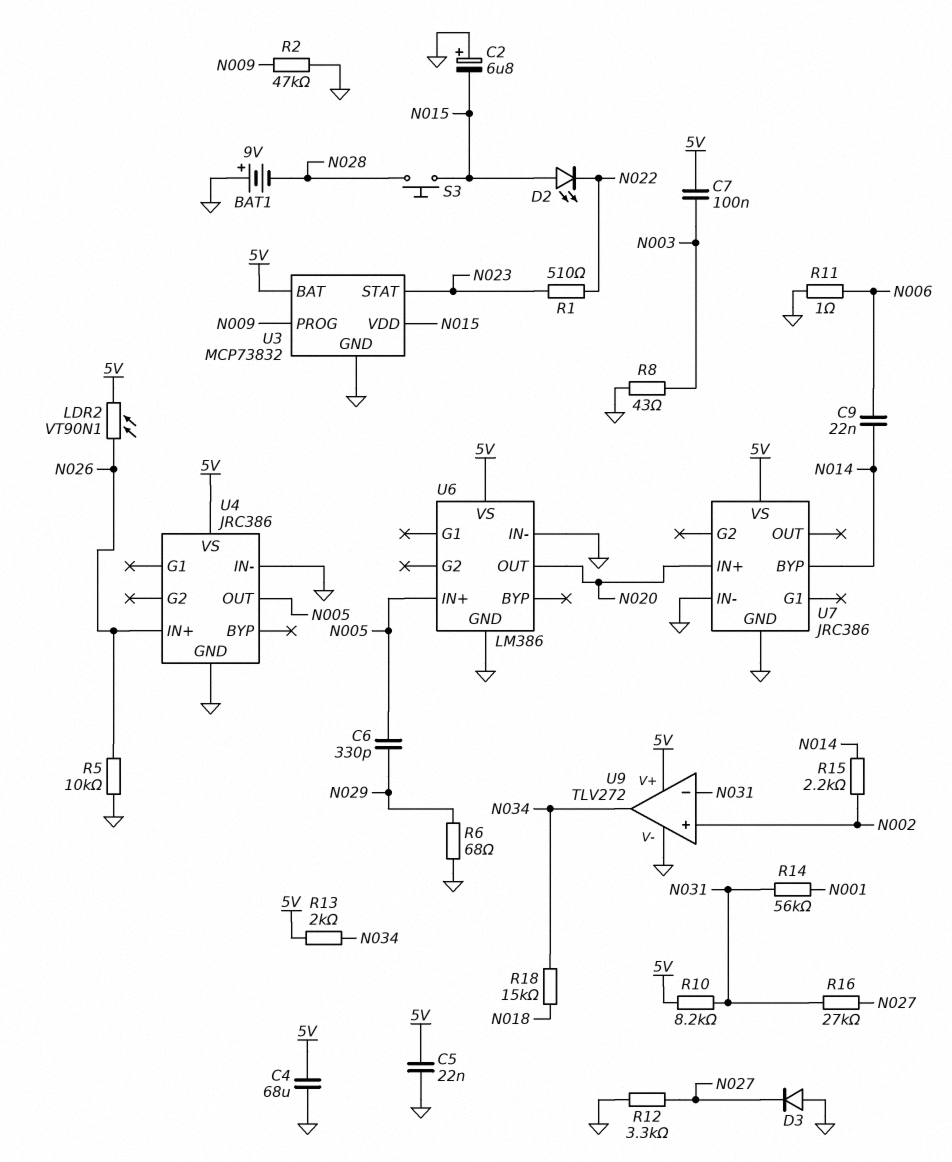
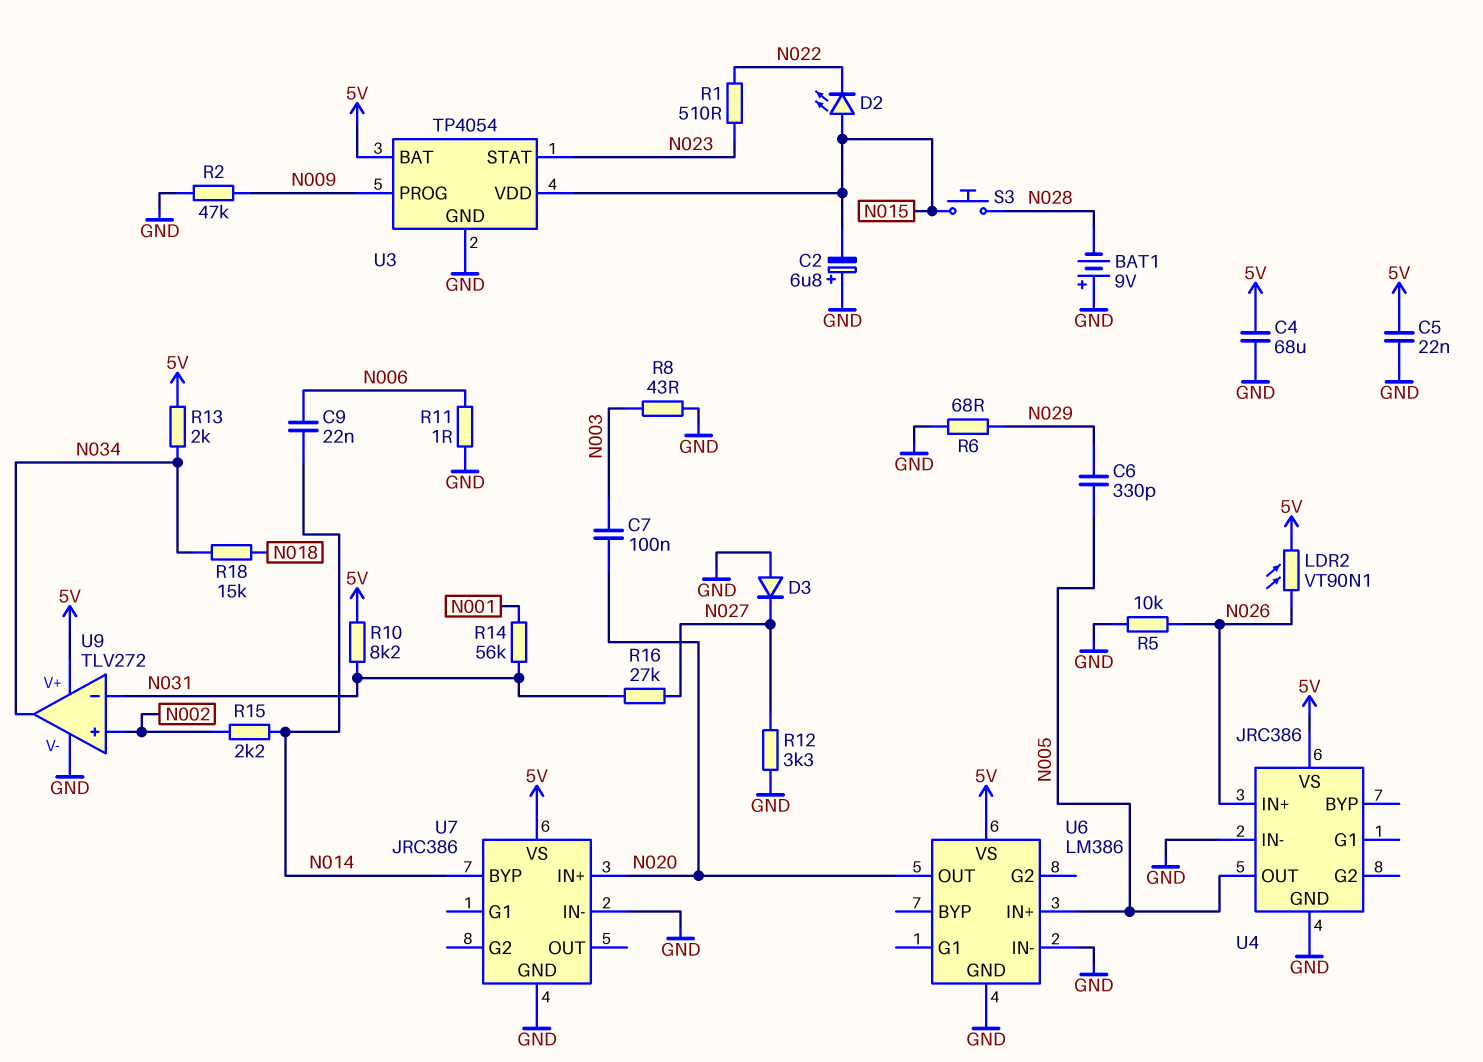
C7: 100nF (5V, N003) -> 100nF (N003, N020)
U3: MCP73832 -> TP4054

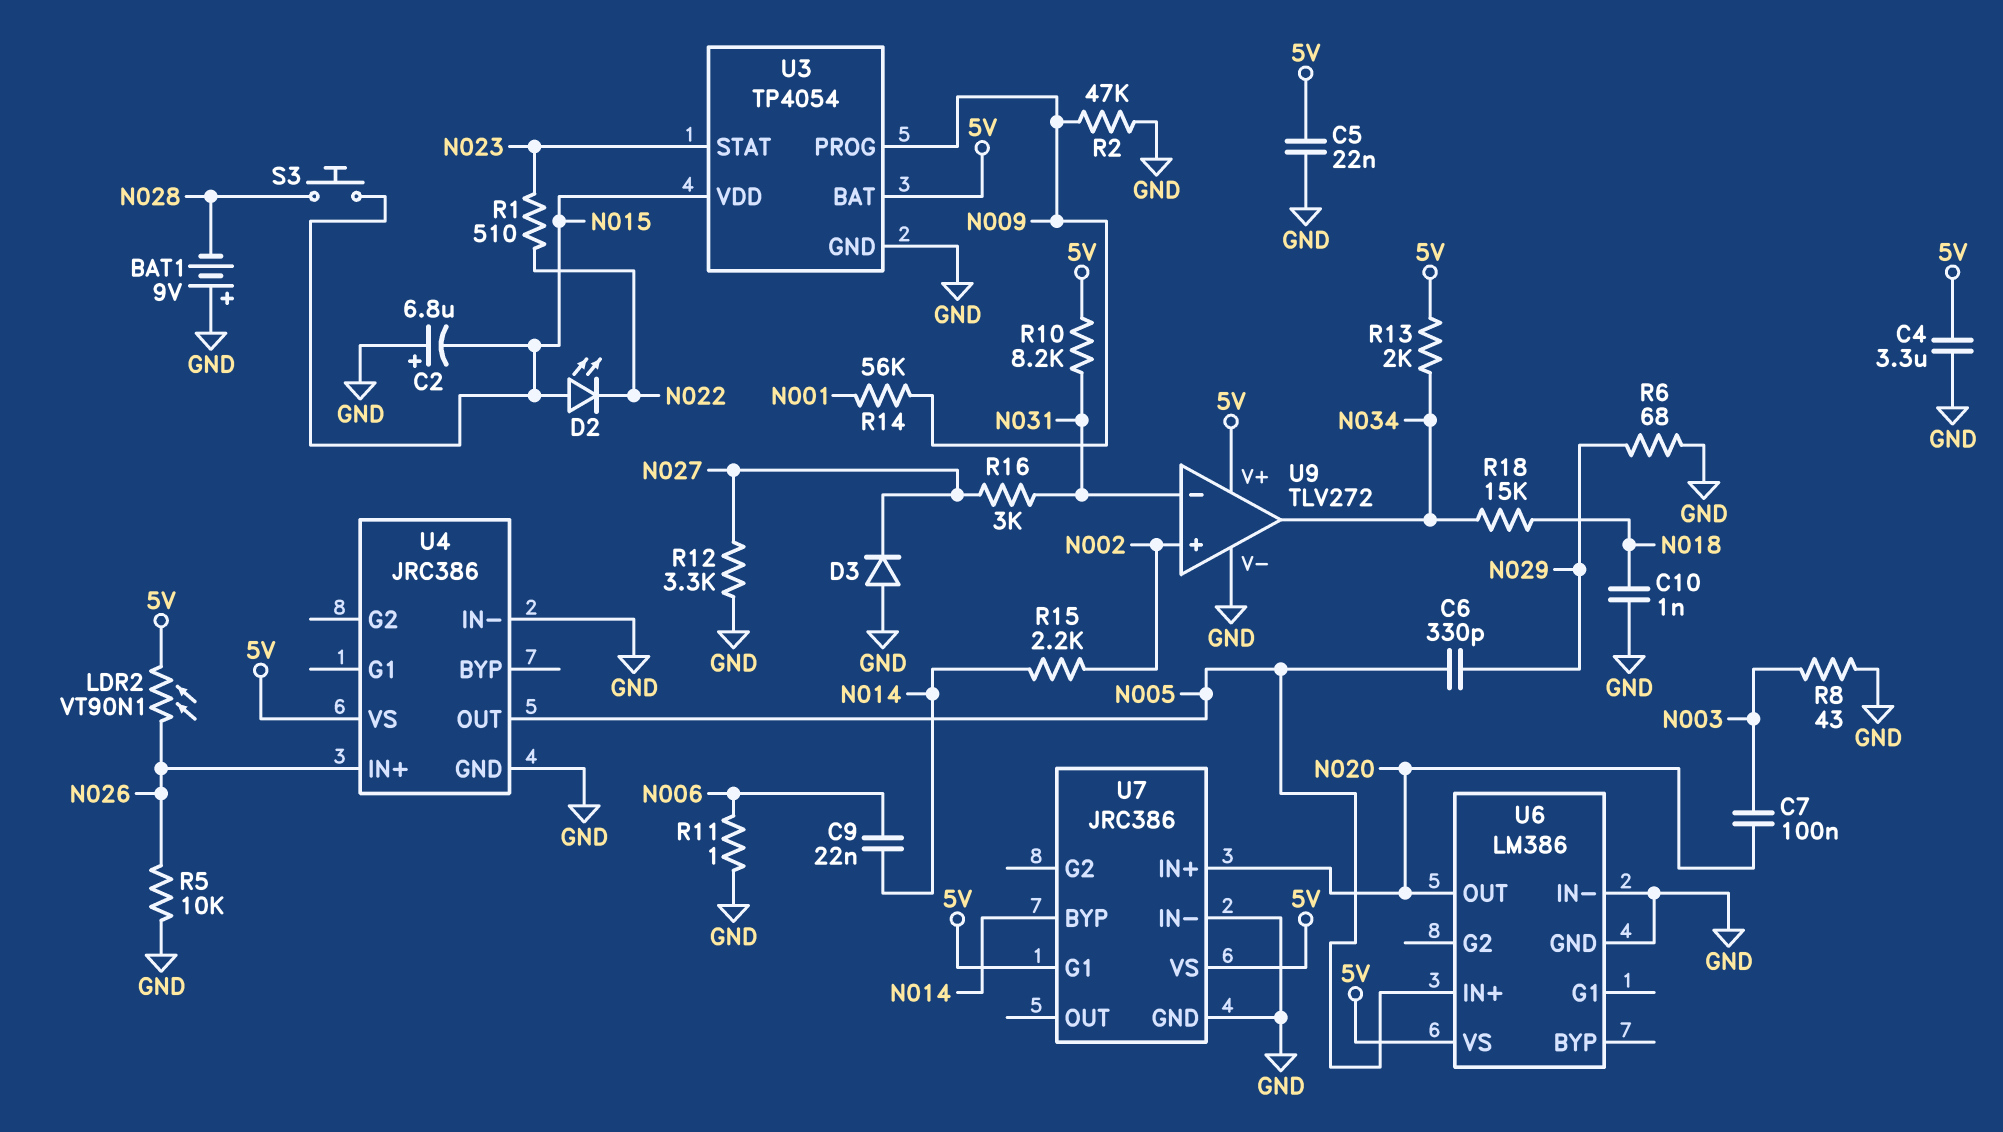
C4: 68uF (5V, GND) -> 3.3uF (5V, GND)
C10: none -> 1nF (GND, N018)
R14: 56k (N001, N031) -> 56k (N001, N009)
R16: 27k (N027, N031) -> 3k (N027, N031)
U7 pin G1: none -> 5V

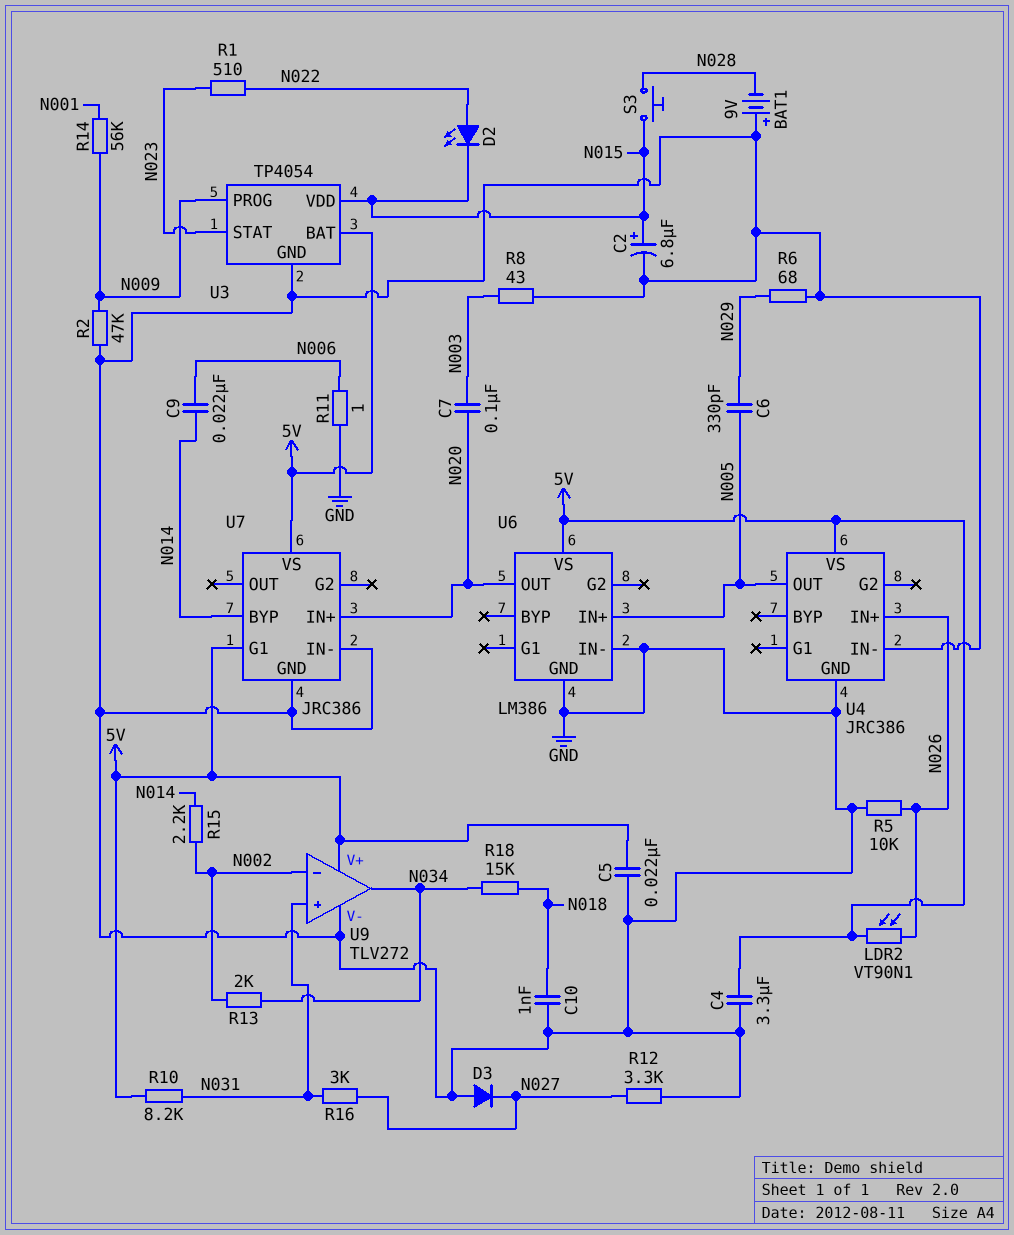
C2: 6.8uF (plus GND, minus N015) -> 6.8uF (plus N015, minus GND)
D2: LED (A N015, K N022) -> LED (A N022, K N015)
R13: 2k (5V, N034) -> 2k (N002, N034)
U9 pin in+: N002 -> N031
U9 pin in-: N031 -> N002

